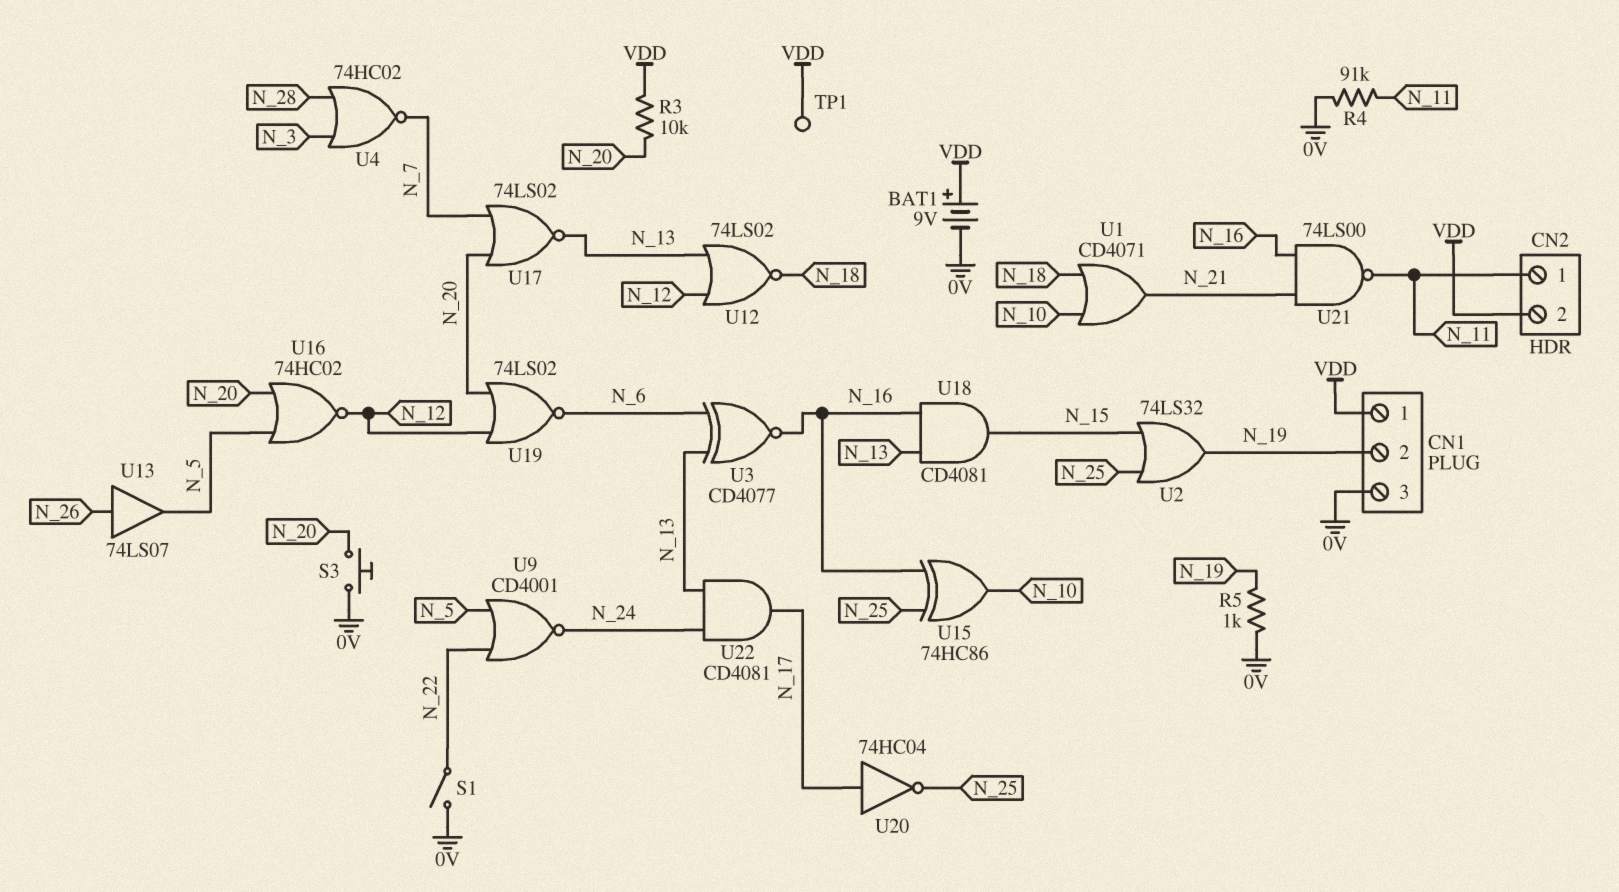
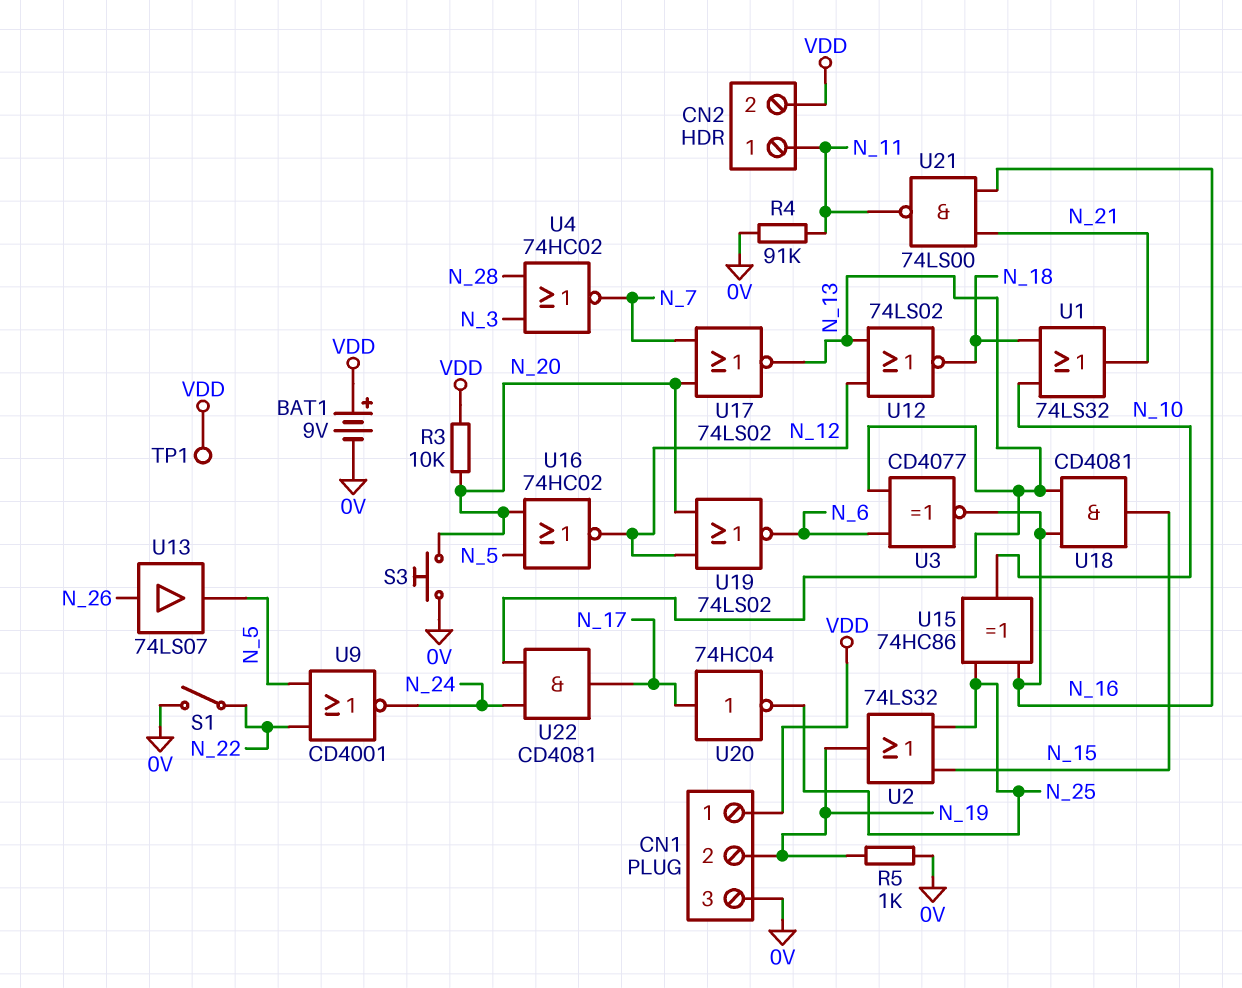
U1: OR CD4071 (in N_10, in N_18, out N_21) -> OR 74LS32 (in N_10, in N_18, out N_21)

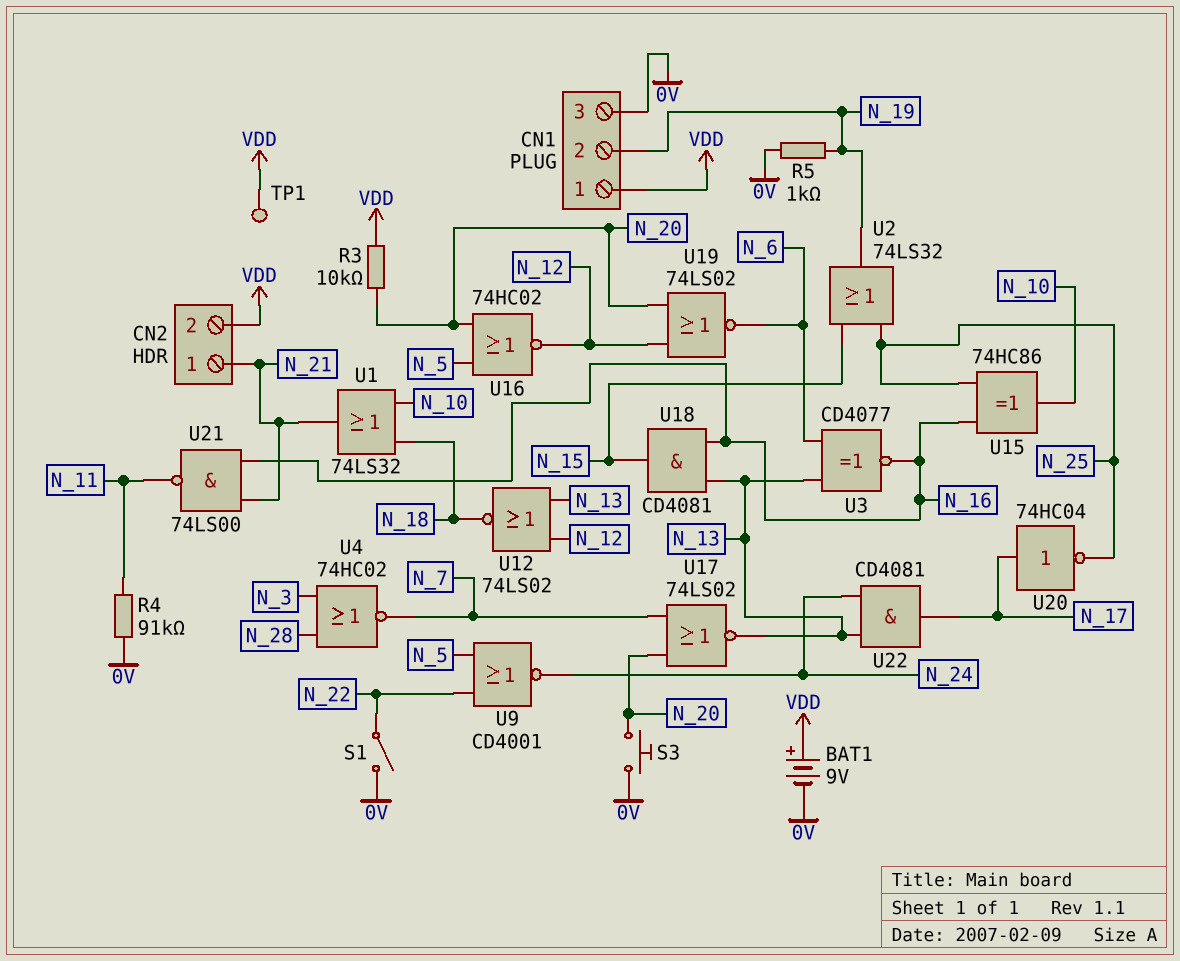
CN2 pin 1: N_11 -> N_21
U13: buffer 74LS07 (in N_26, out N_5) -> none

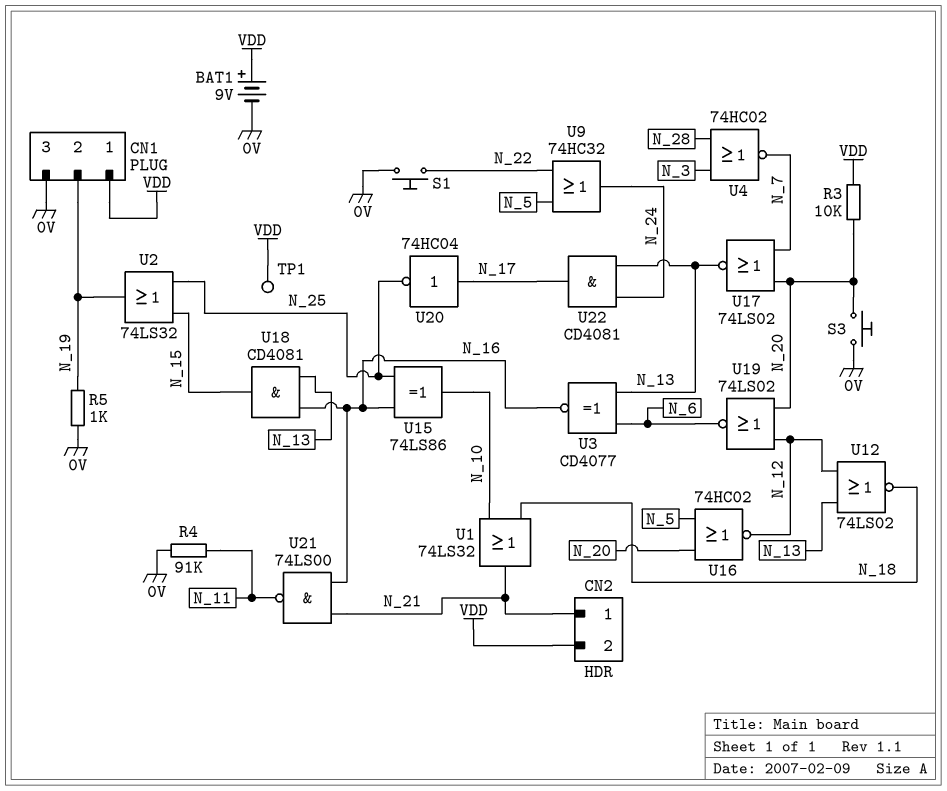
S1: switch (0V, N_22) -> button (0V, N_22)
U9: NOR CD4001 (in N_5, in N_22, out N_24) -> OR 74HC32 (in N_5, in N_22, out N_24)
U15: XOR 74HC86 (in N_16, in N_25, out N_10) -> XOR 74LS86 (in N_16, in N_25, out N_10)

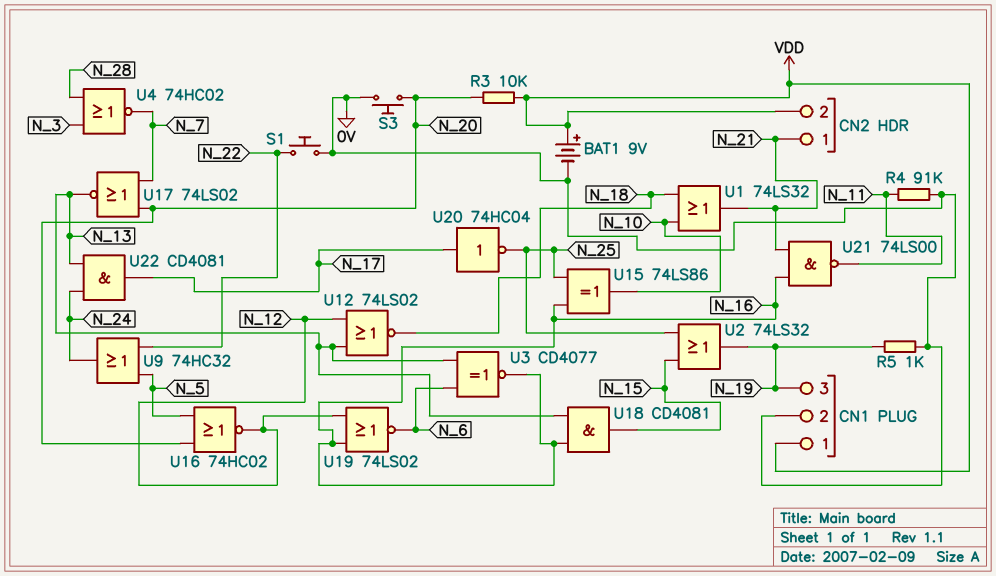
CN1 pin 2: N_19 -> 0V
CN1 pin 3: 0V -> N_19
TP1: test point (VDD) -> none
U19: NOR 74LS02 (in N_12, in N_20, out N_6) -> NOR 74LS02 (in N_12, in N_16, out N_6)

